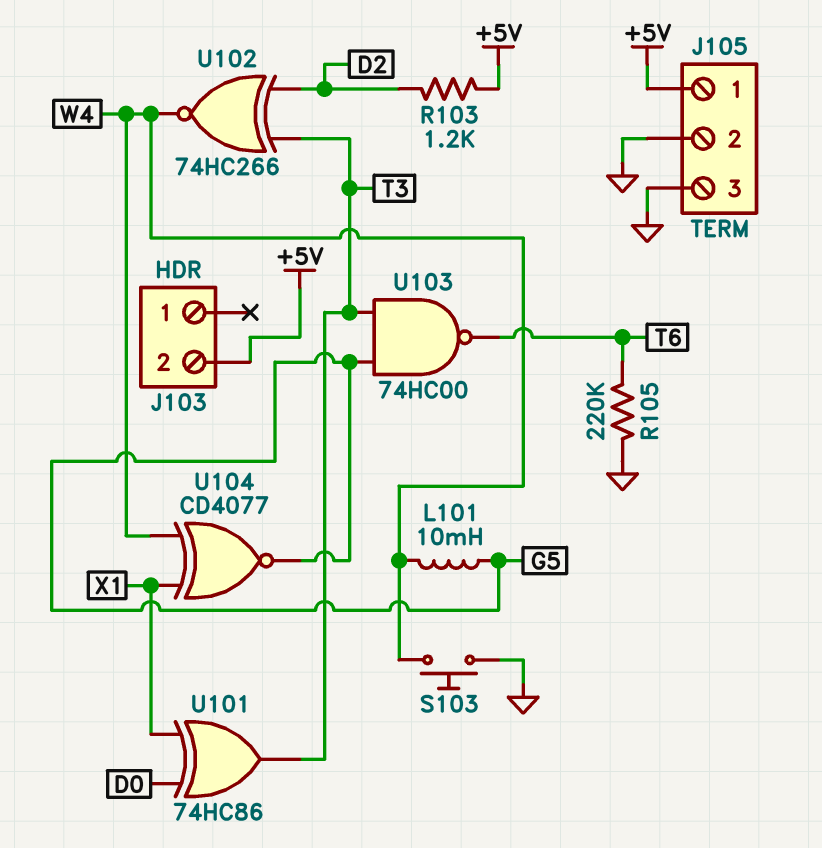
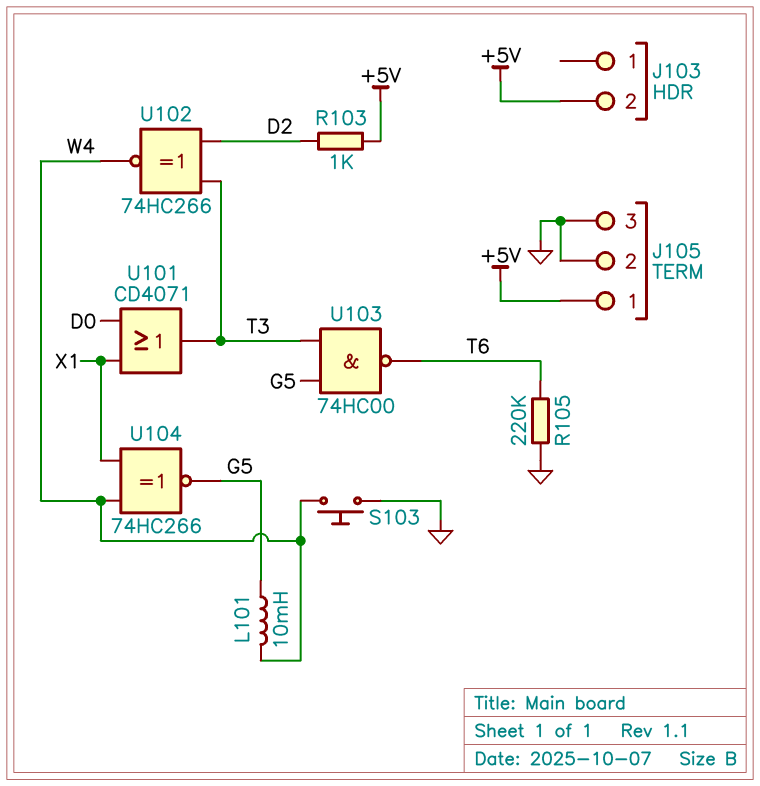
R103: 1.2k (+5V, D2) -> 1k (+5V, D2)
U101: XOR 74HC86 (in D0, in X1, out T3) -> OR CD4071 (in D0, in X1, out T3)
U104: XNOR CD4077 (in W4, in X1, out G5) -> XNOR 74HC266 (in W4, in X1, out G5)

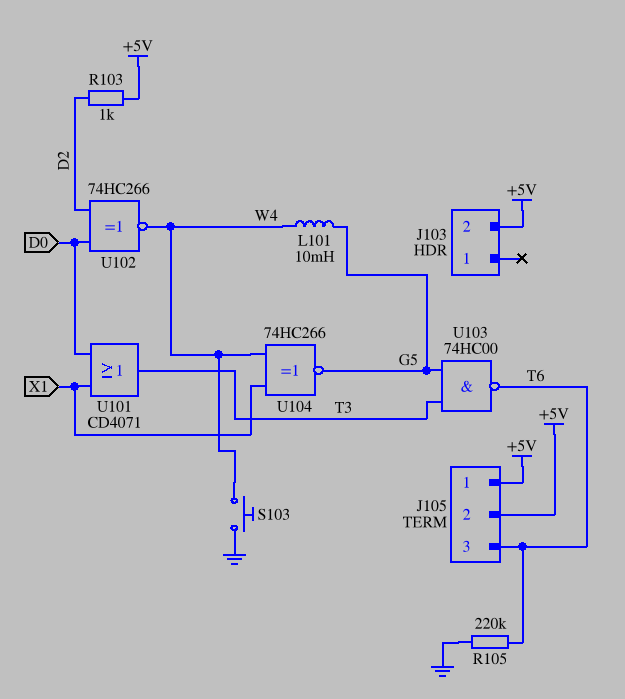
J105 pin 2: GND -> +5V
J105 pin 3: GND -> T6
U102: XNOR 74HC266 (in D2, in T3, out W4) -> XNOR 74HC266 (in D0, in D2, out W4)

